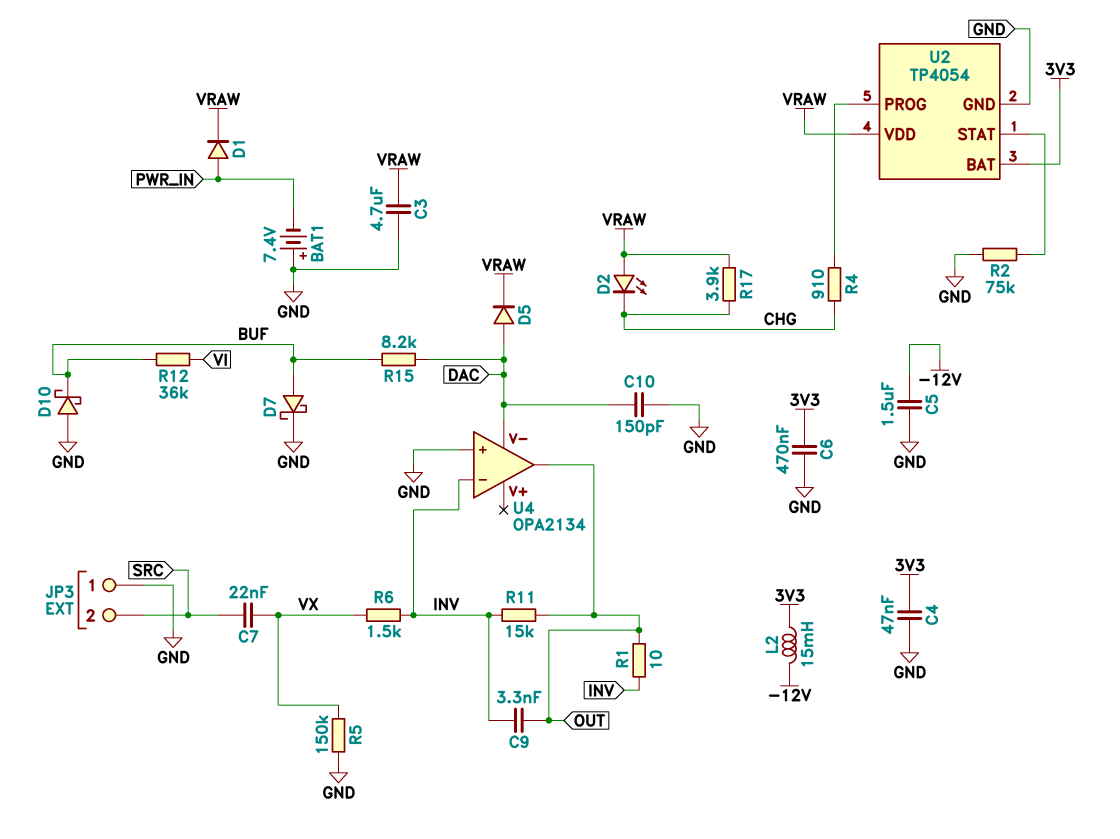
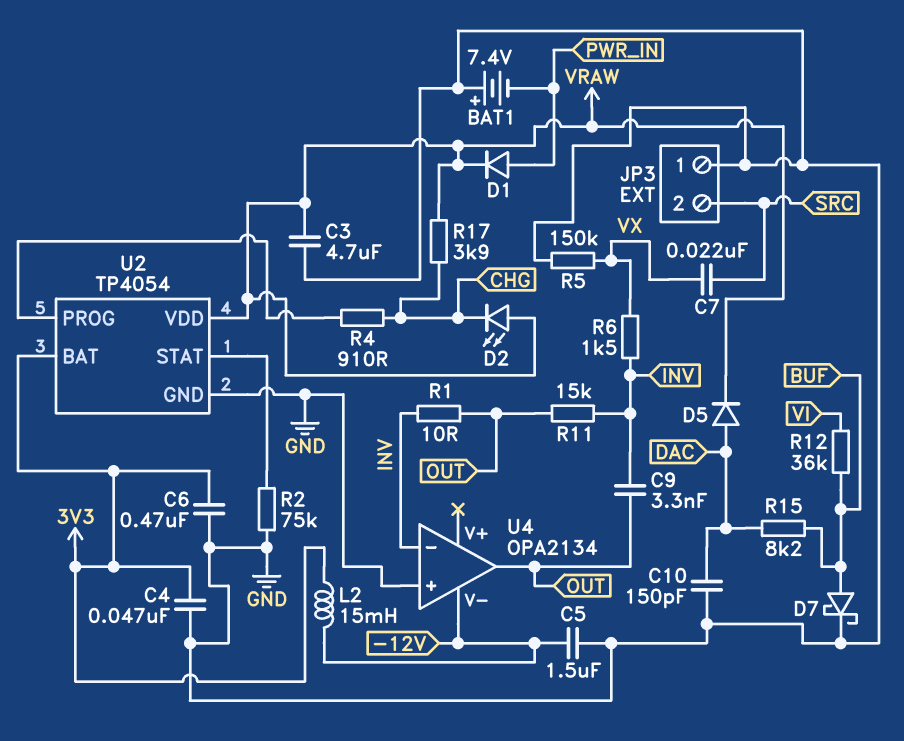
D10: schottky (A GND, K BUF) -> none
U4 pin V-: DAC -> -12V

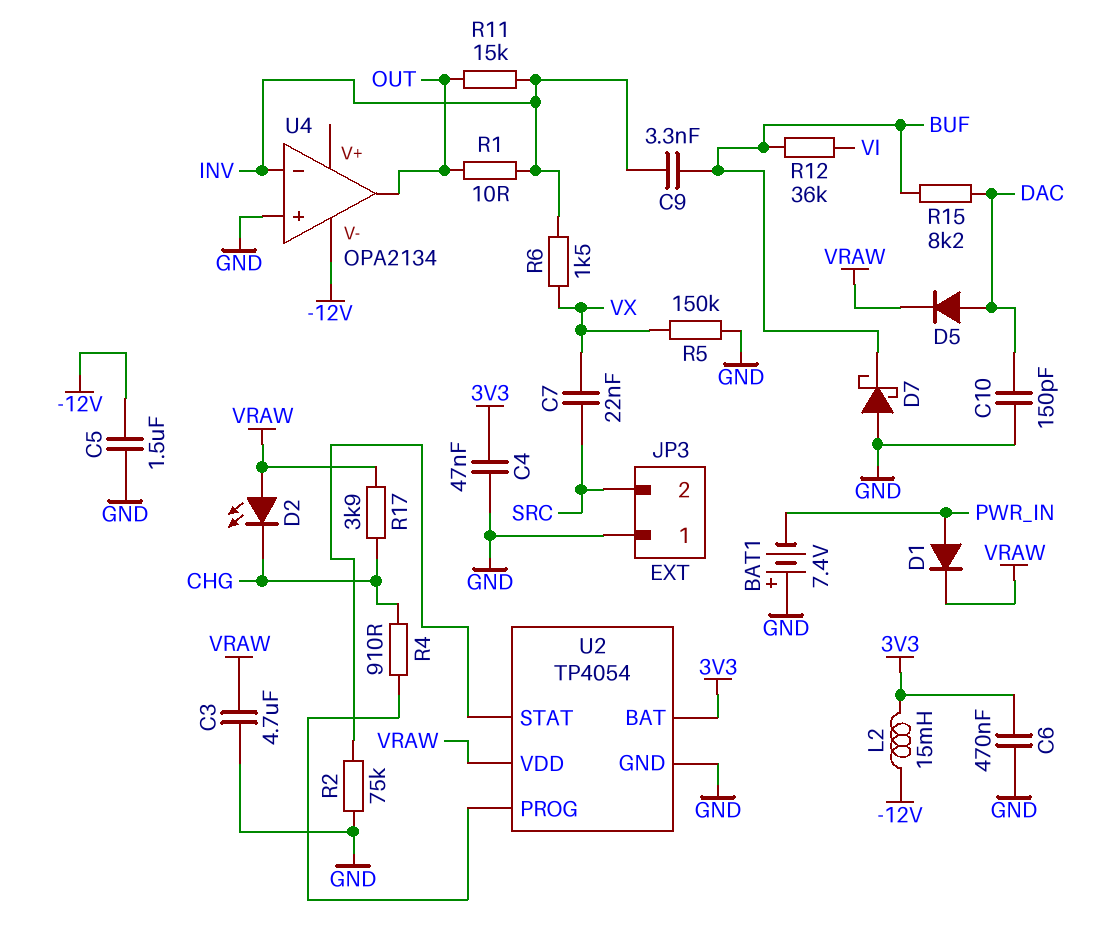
C9: 3.3nF (INV, OUT) -> 3.3nF (BUF, INV)
D7: schottky (A BUF, K GND) -> schottky (A GND, K BUF)

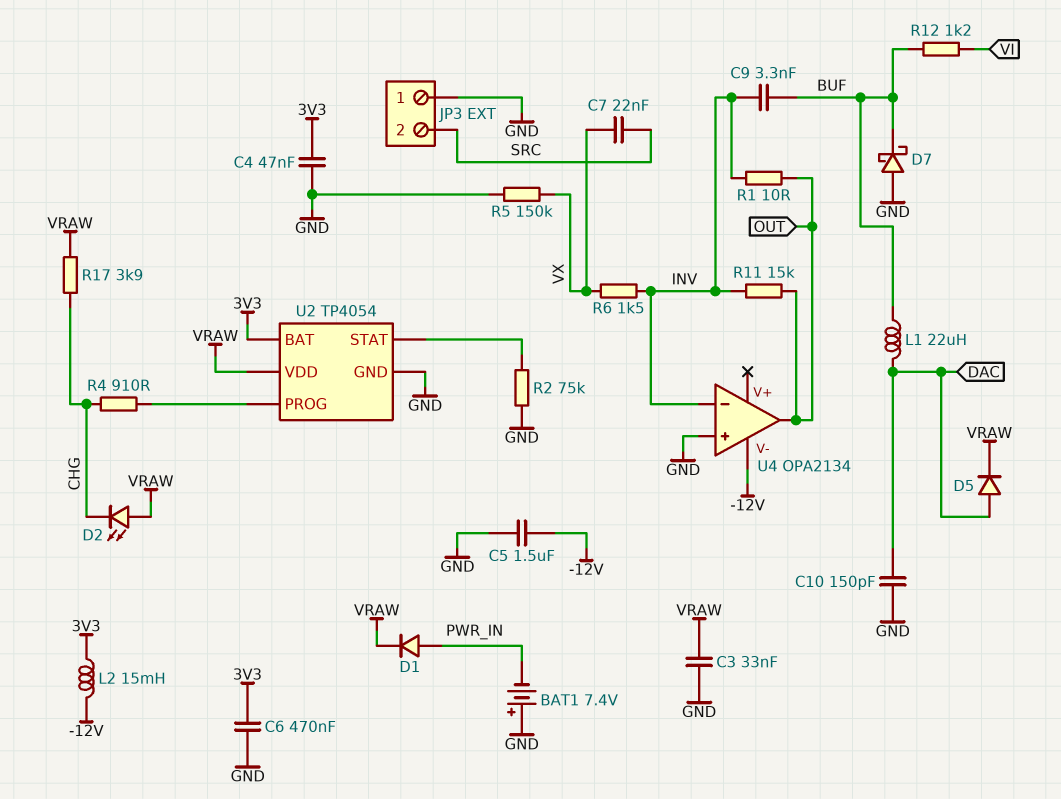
C3: 4.7uF (GND, VRAW) -> 33nF (GND, VRAW)
L1: none -> 22uH (BUF, DAC)
R12: 36k (BUF, VI) -> 1.2k (BUF, VI)
R15: 8.2k (BUF, DAC) -> none

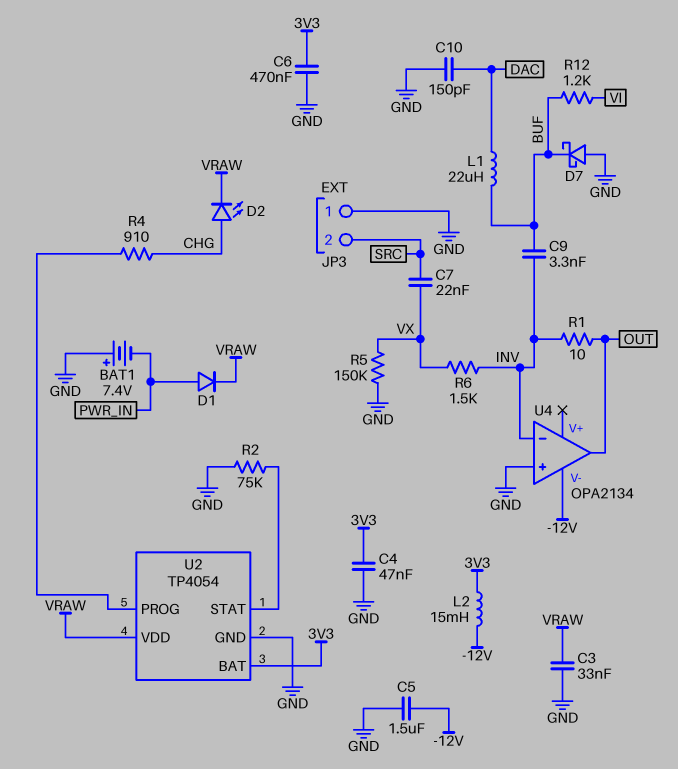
D2: LED (A VRAW, K CHG) -> LED (A CHG, K VRAW)
D5: diode (A DAC, K VRAW) -> none
R11: 15k (INV, OUT) -> none
R17: 3.9k (CHG, VRAW) -> none

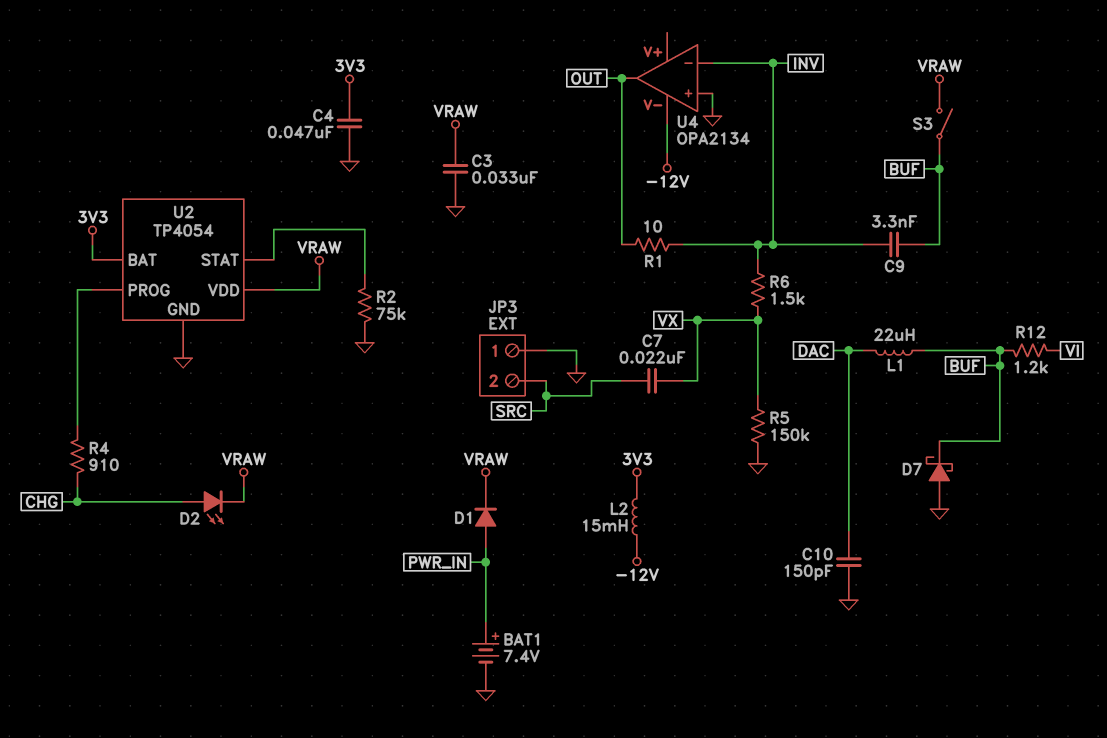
BAT1: 7.4V (plus GND, minus PWR_IN) -> 7.4V (plus PWR_IN, minus GND)
C5: 1.5uF (-12V, GND) -> none
C6: 470nF (3V3, GND) -> none
S3: none -> switch (BUF, VRAW)

